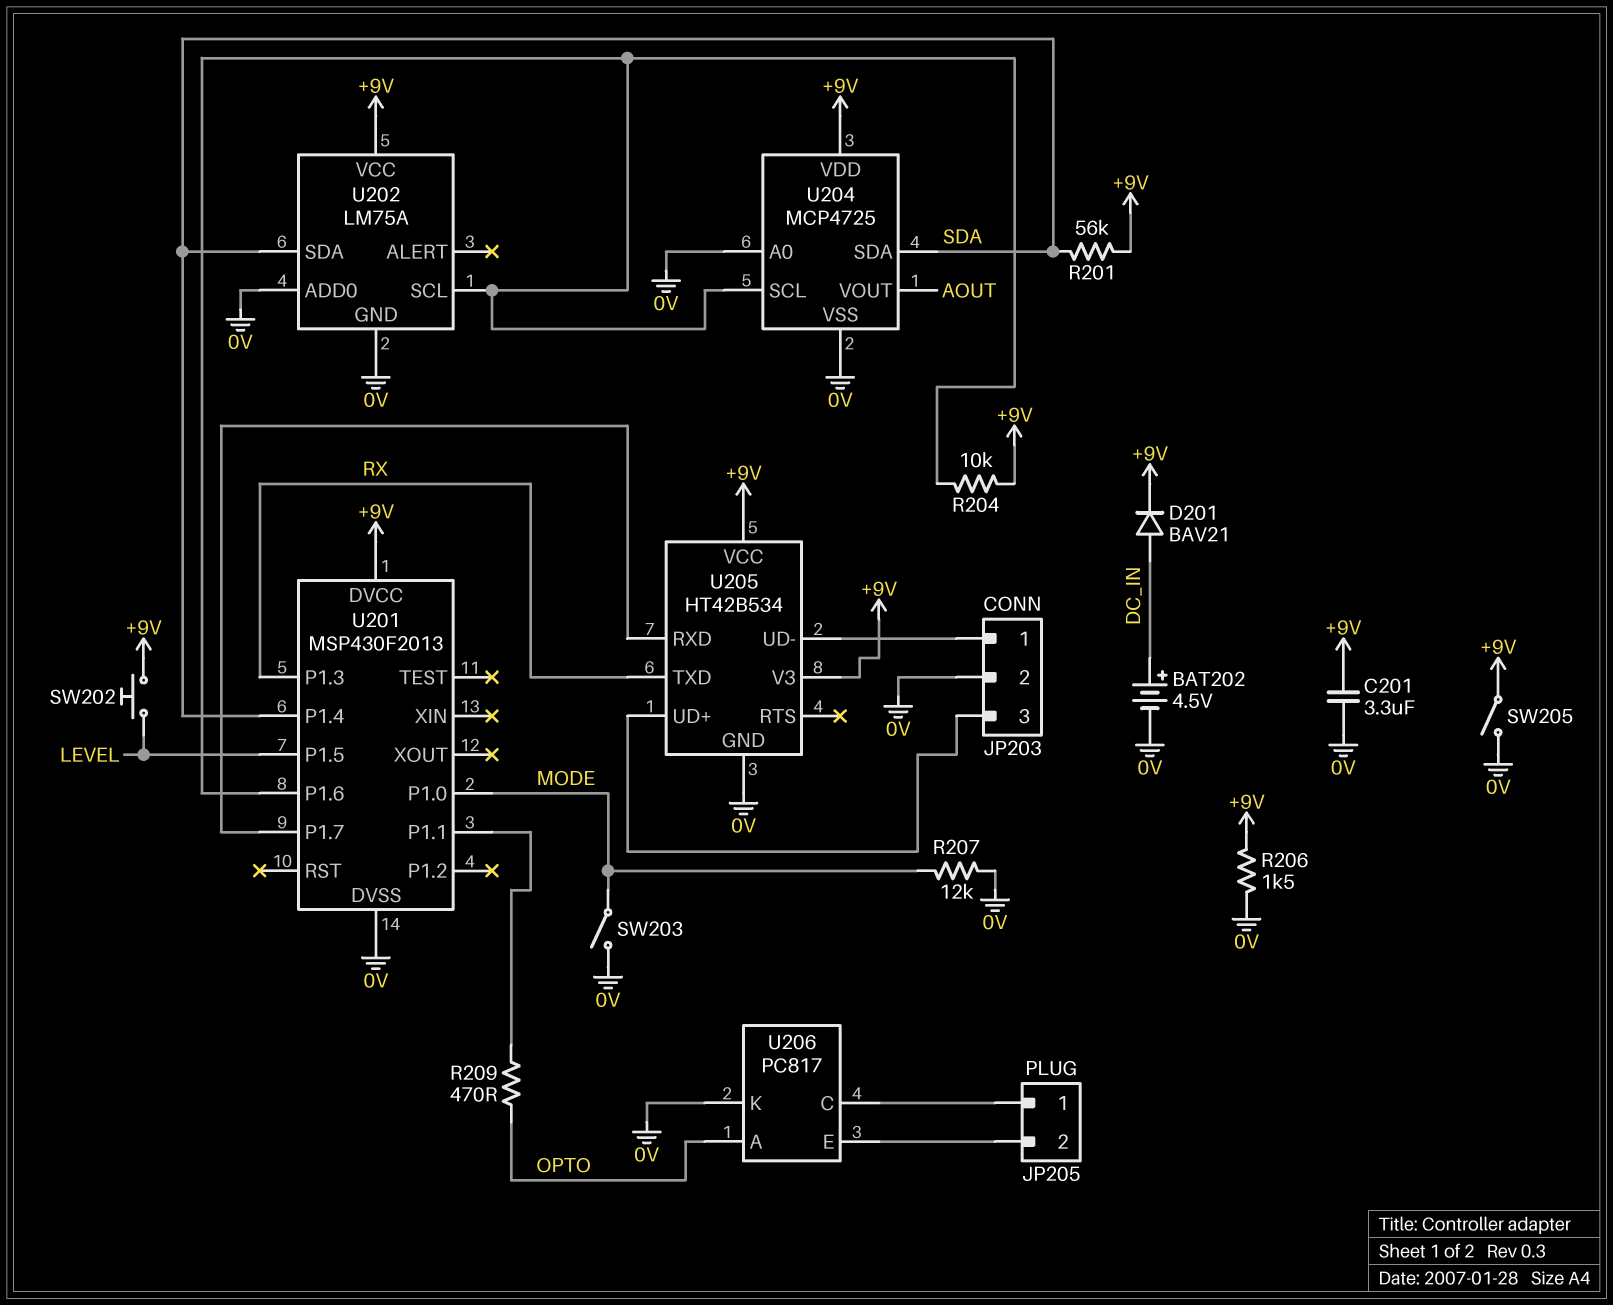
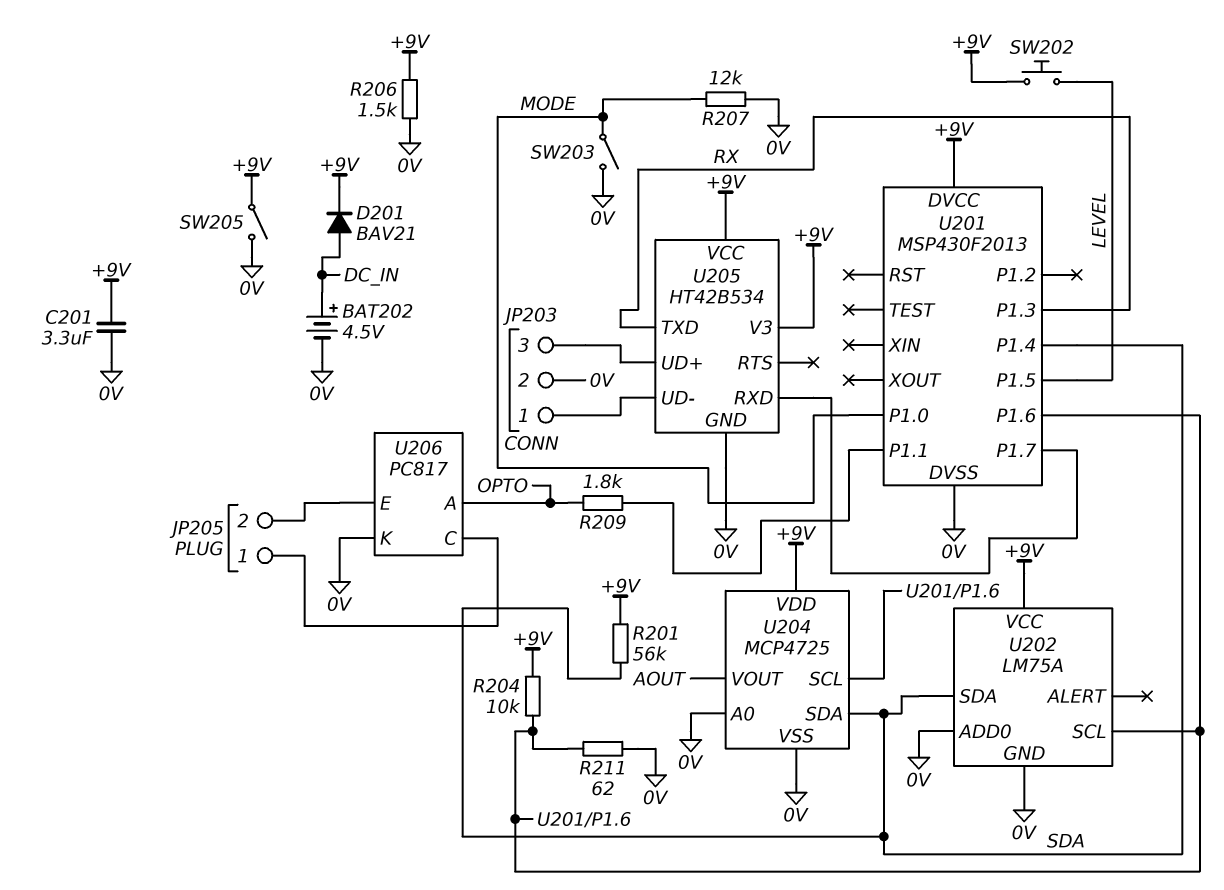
R209: 470 (OPTO, U201/P1.1) -> 1.8k (OPTO, U201/P1.1)
R211: none -> 62 (0V, U201/P1.6)

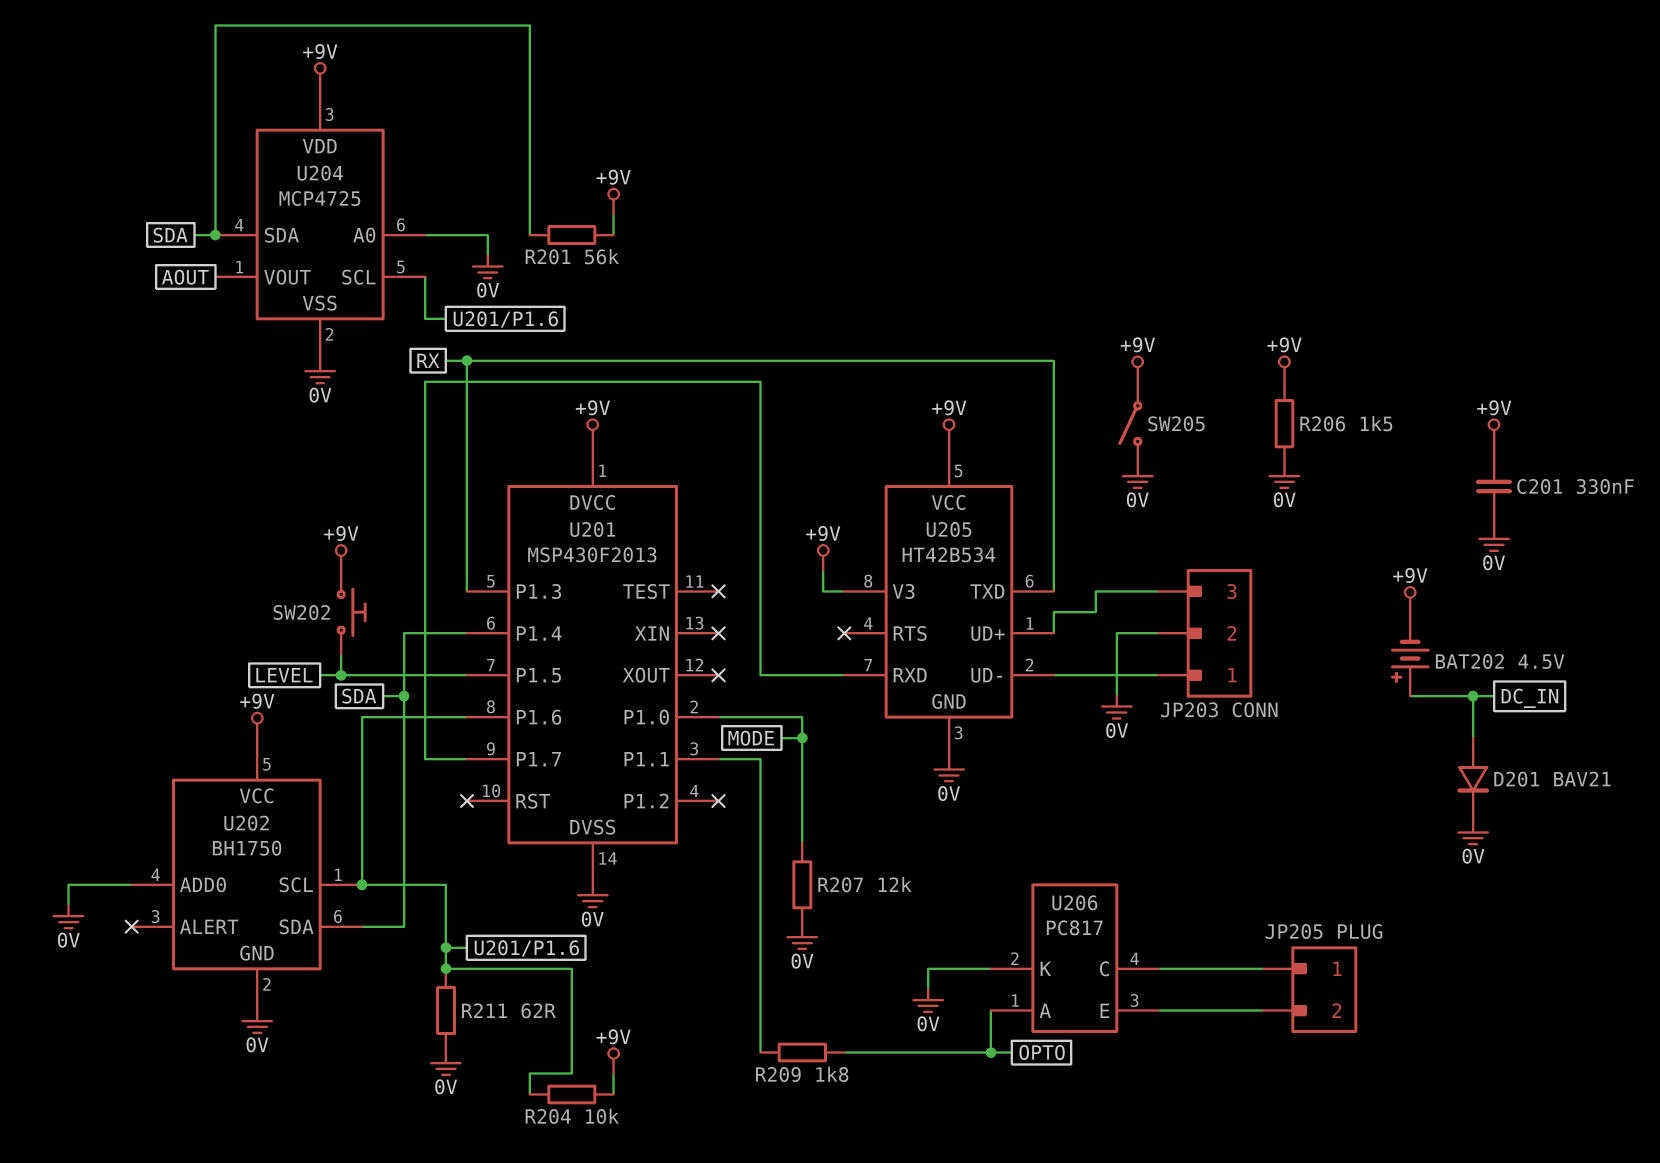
BAT202: 4.5V (plus DC_IN, minus 0V) -> 4.5V (plus DC_IN, minus +9V)
C201: 3.3uF (+9V, 0V) -> 330nF (+9V, 0V)
D201: diode BAV21 (A DC_IN, K +9V) -> diode BAV21 (A DC_IN, K 0V)
SW203: switch (0V, MODE) -> none
U202: LM75A -> BH1750

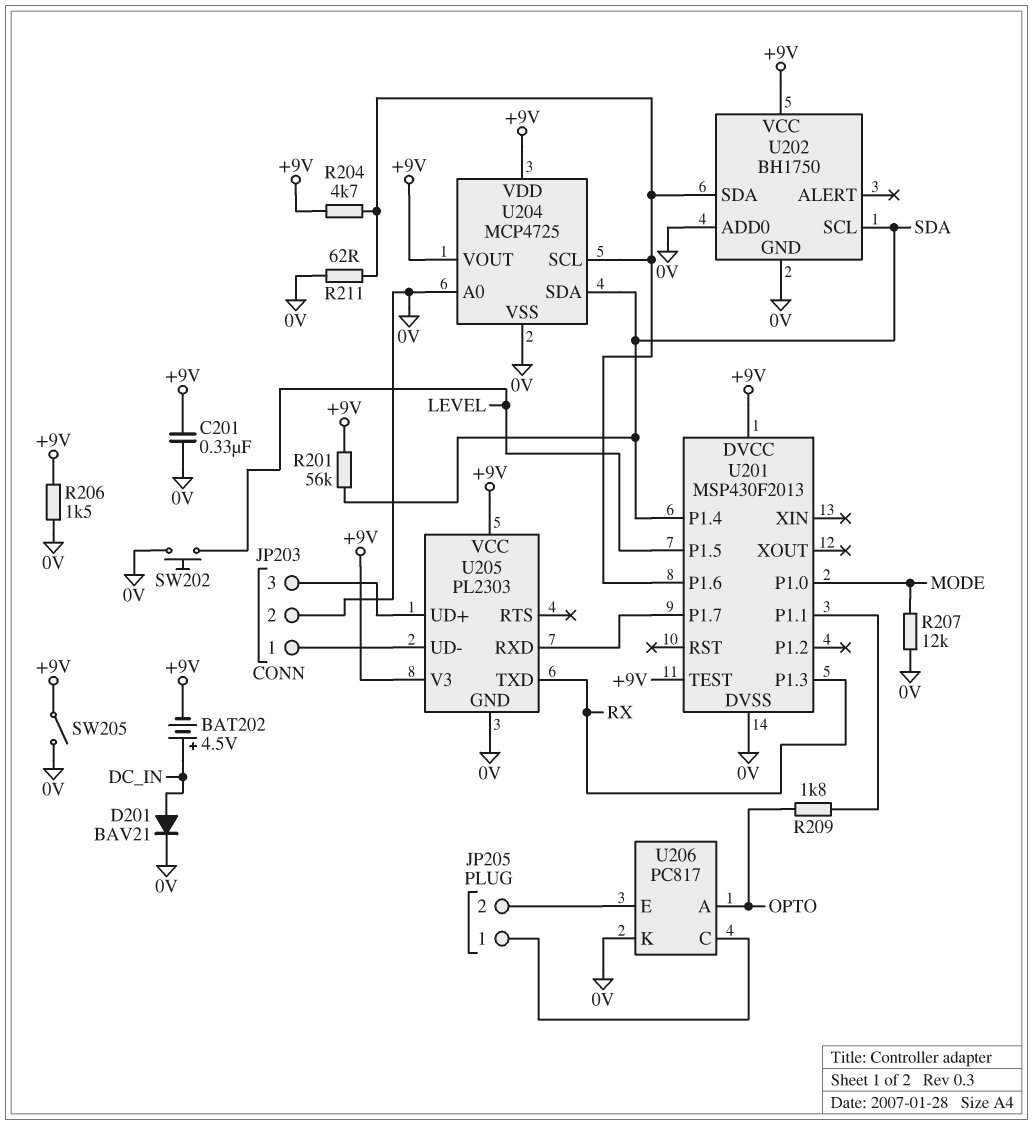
R204: 10k (+9V, U201/P1.6) -> 4.7k (+9V, U201/P1.6)
SW202: button (+9V, LEVEL) -> button (0V, LEVEL)
U201 pin TEST: none -> +9V
U202 pin SCL: U201/P1.6 -> SDA
U202 pin SDA: SDA -> U201/P1.6
U204 pin VOUT: AOUT -> +9V
U205: HT42B534 -> PL2303

